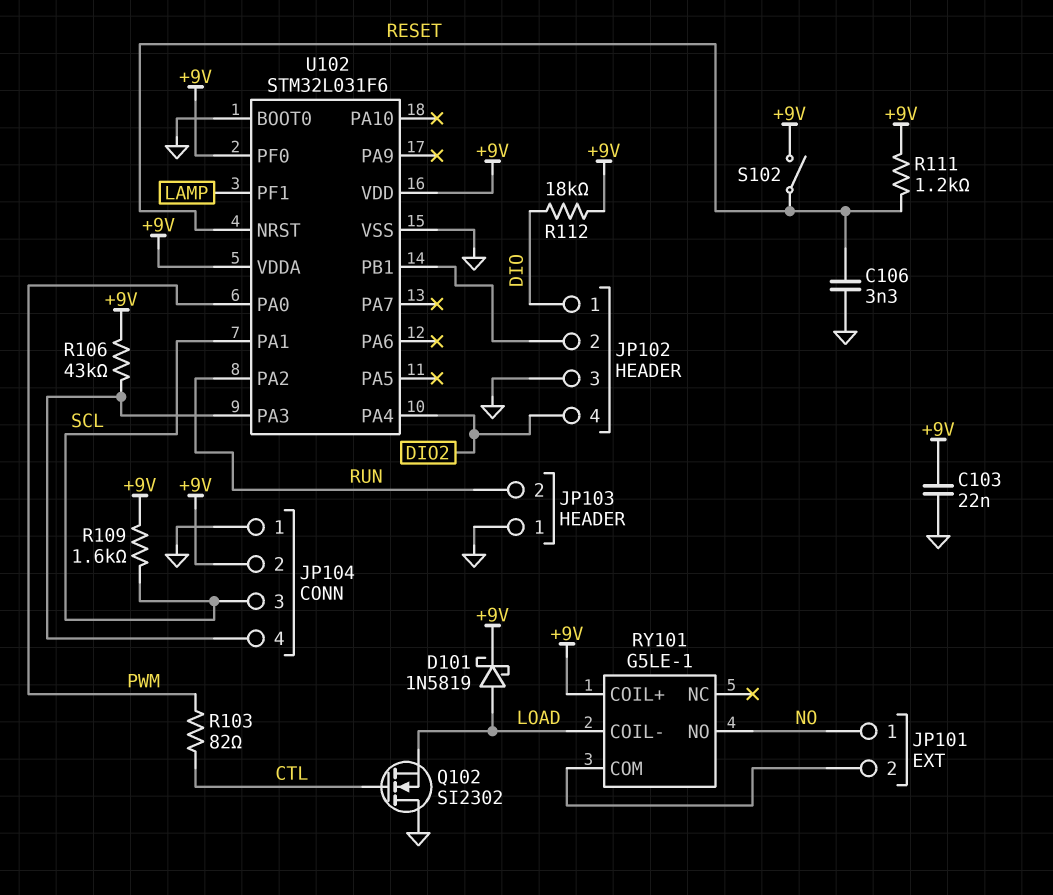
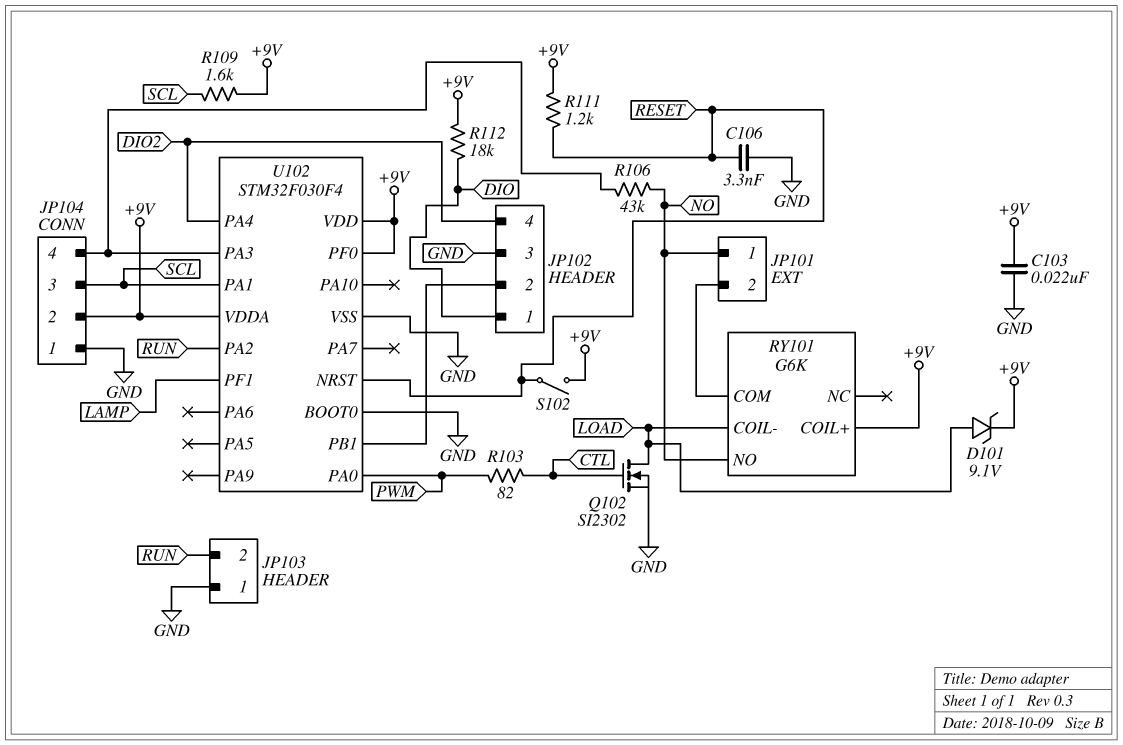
D101: schottky 1N5819 (A LOAD, K +9V) -> zener 9.1V (A LOAD, K +9V)
Q102: NMOS SI2302 (G CTL, D GND, S LOAD) -> NMOS SI2302 (G CTL, D LOAD, S GND)
R106: 43k (+9V, JP104/4) -> 43k (JP104/4, NO)
RY101: G5LE-1 -> G6K
U102: STM32L031F6 -> STM32F030F4

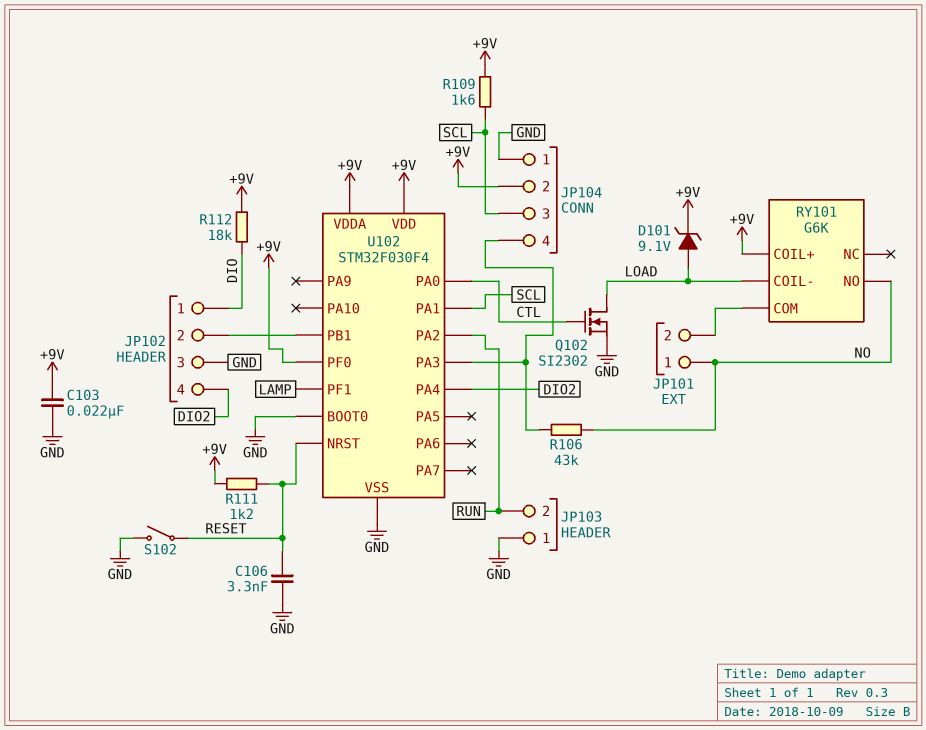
R103: 82 (CTL, PWM) -> none
S102: switch (+9V, RESET) -> switch (GND, RESET)
U102 pin PA0: PWM -> CTL

